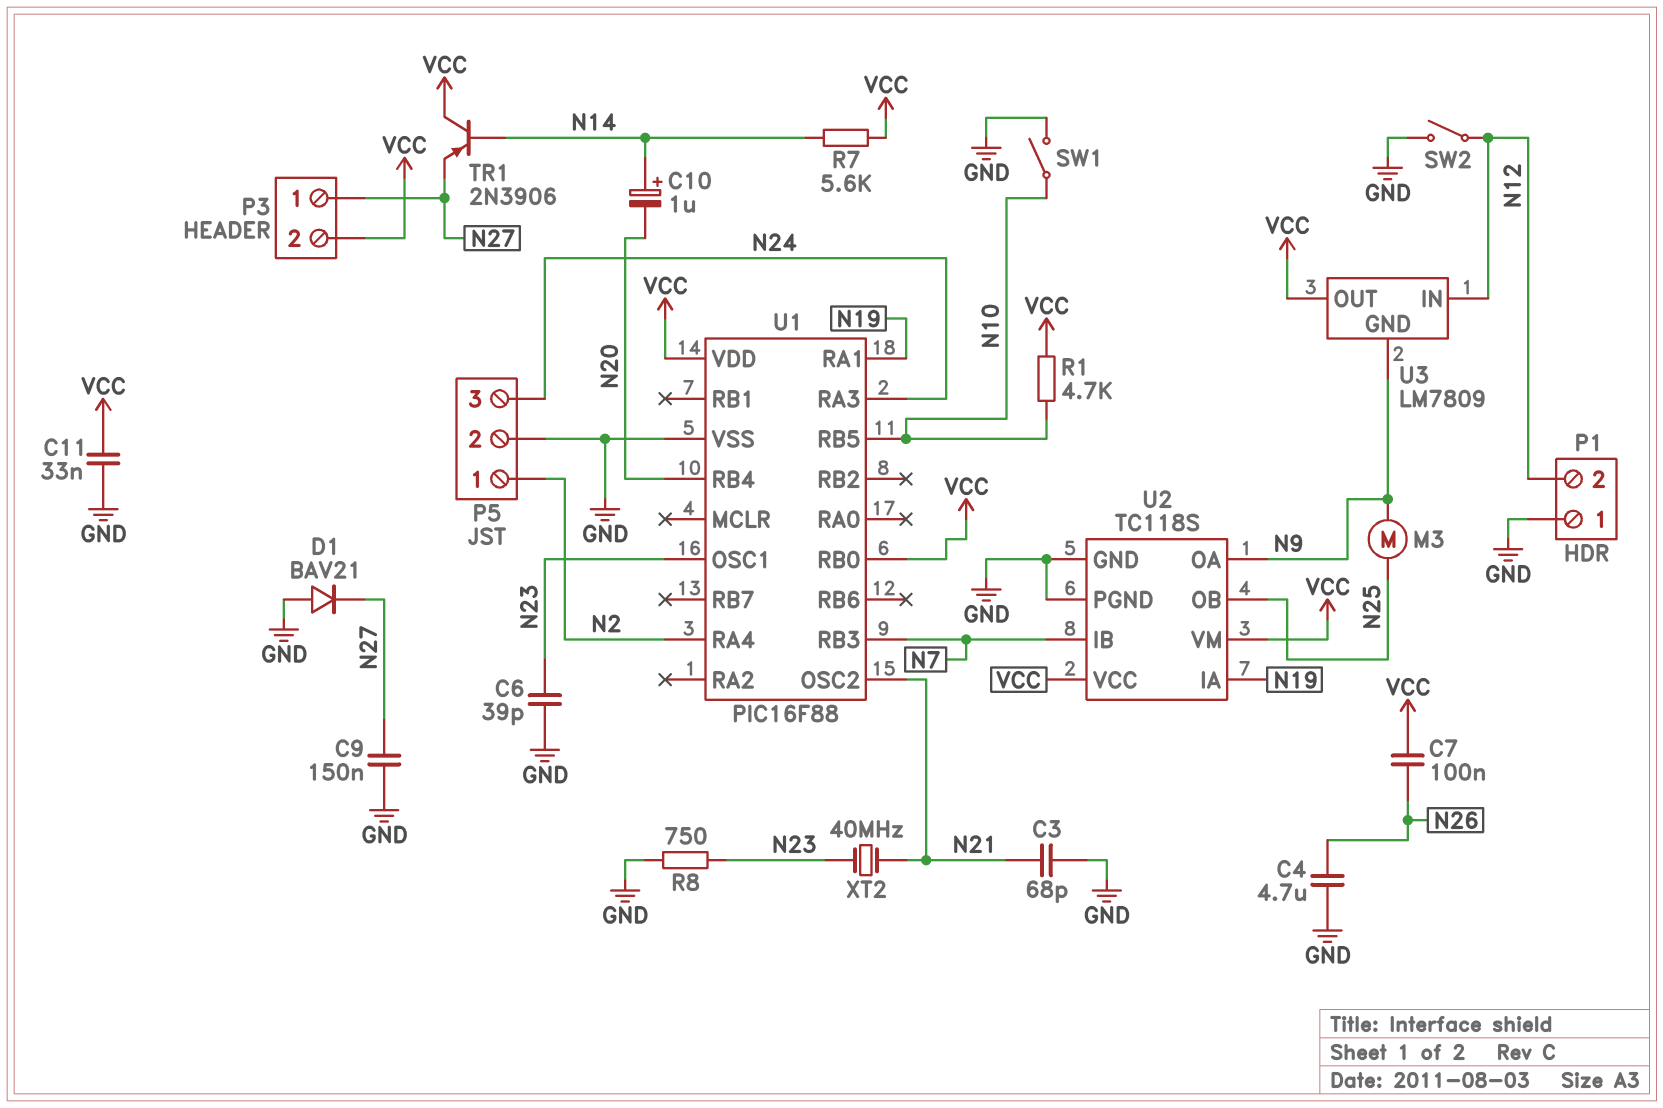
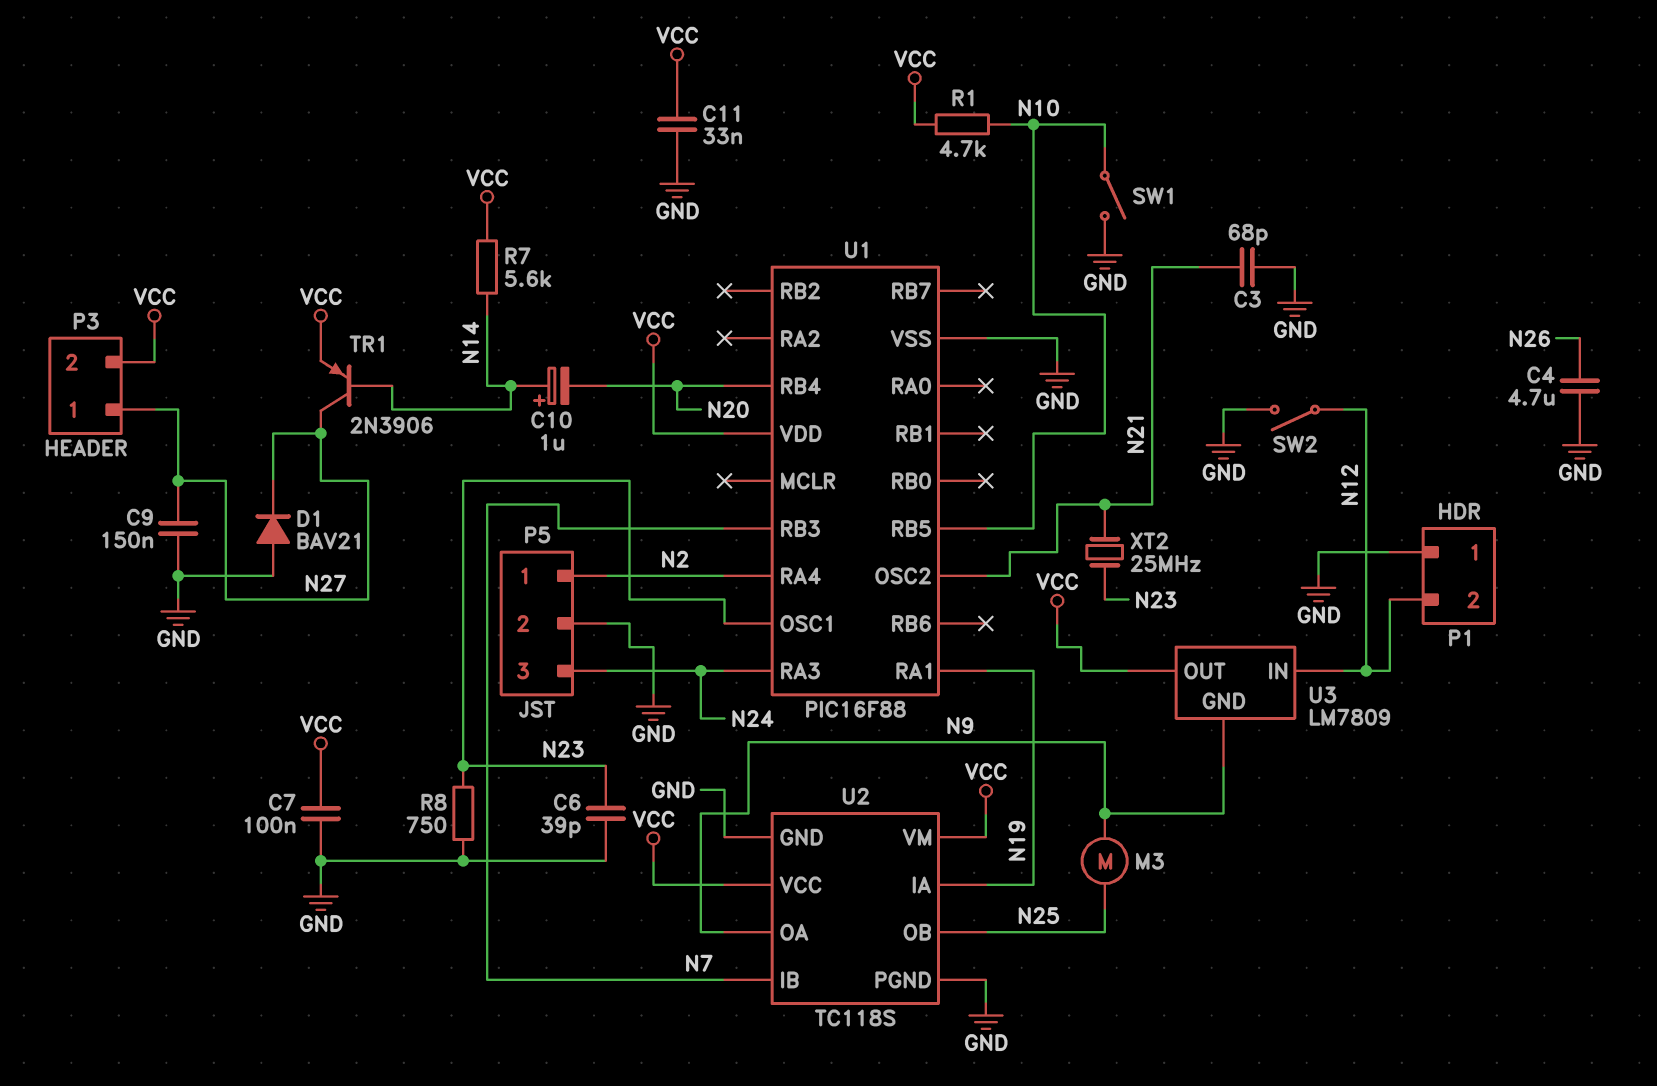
C7: 100nF (N26, VCC) -> 100nF (GND, VCC)
TR1: PNP 2N3906 (B N14, C VCC, E N27) -> PNP 2N3906 (B N14, C N27, E VCC)
U1 pin RB0: VCC -> none
XT2: 40MHz (N21, N23) -> 25MHz (N21, N23)

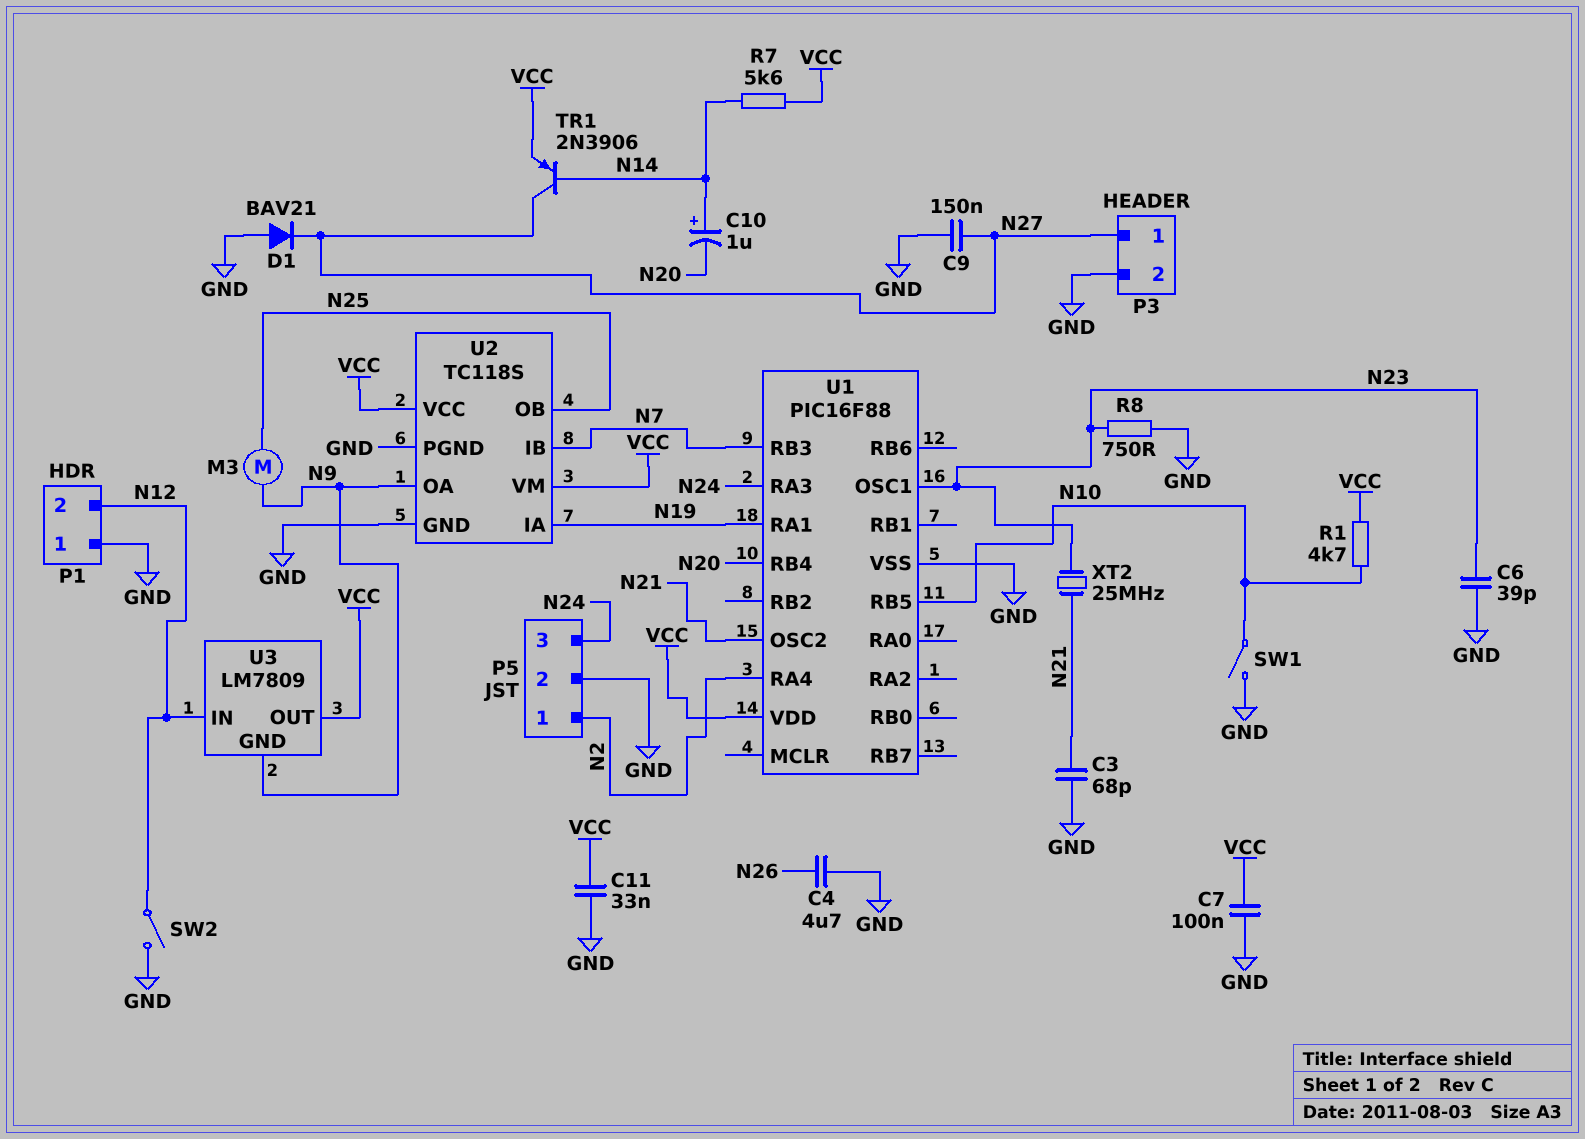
P3 pin 2: VCC -> GND

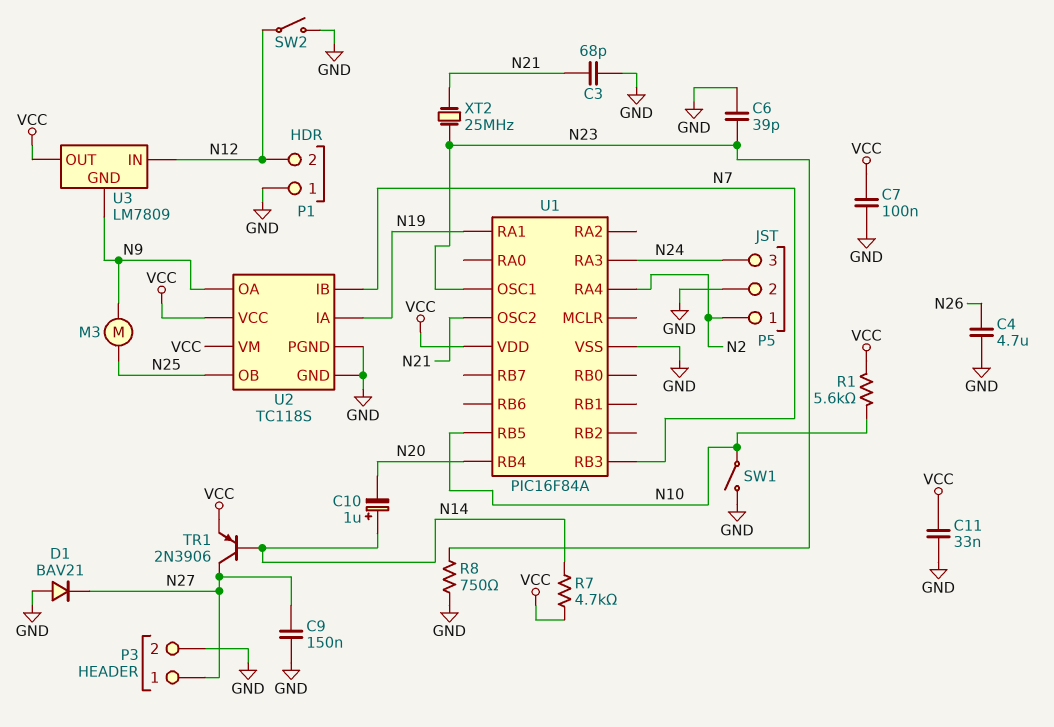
R1: 4.7k (N10, VCC) -> 5.6k (N10, VCC)
R7: 5.6k (N14, VCC) -> 4.7k (N14, VCC)
U1: PIC16F88 -> PIC16F84A

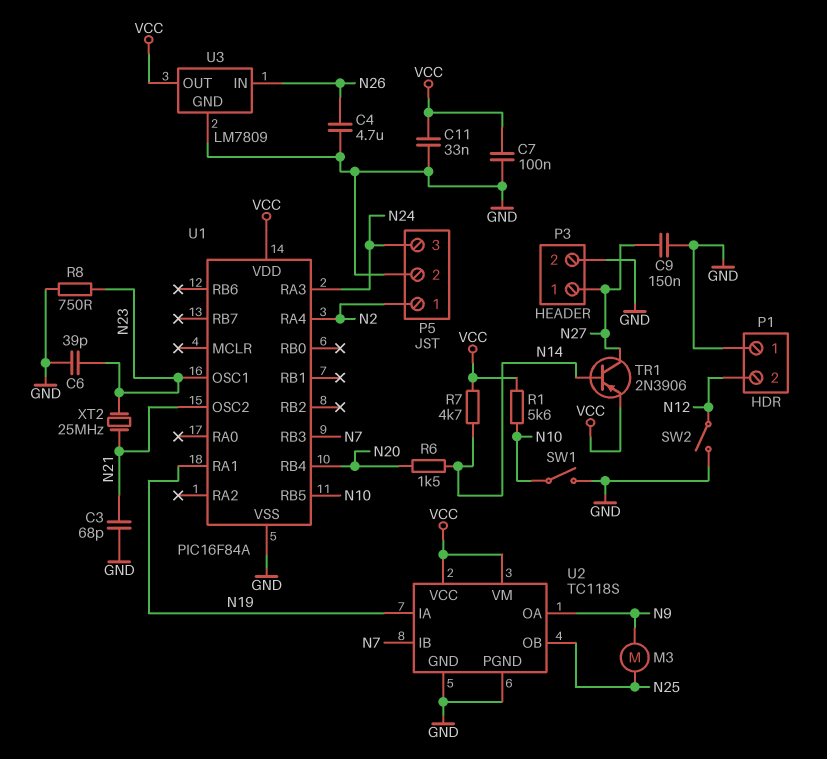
C10: 1uF (plus N14, minus N20) -> none
D1: diode BAV21 (A GND, K N27) -> none
R6: none -> 1.5k (N14, N20)
U3 pin GND: N9 -> GND
U3 pin IN: N12 -> N26

